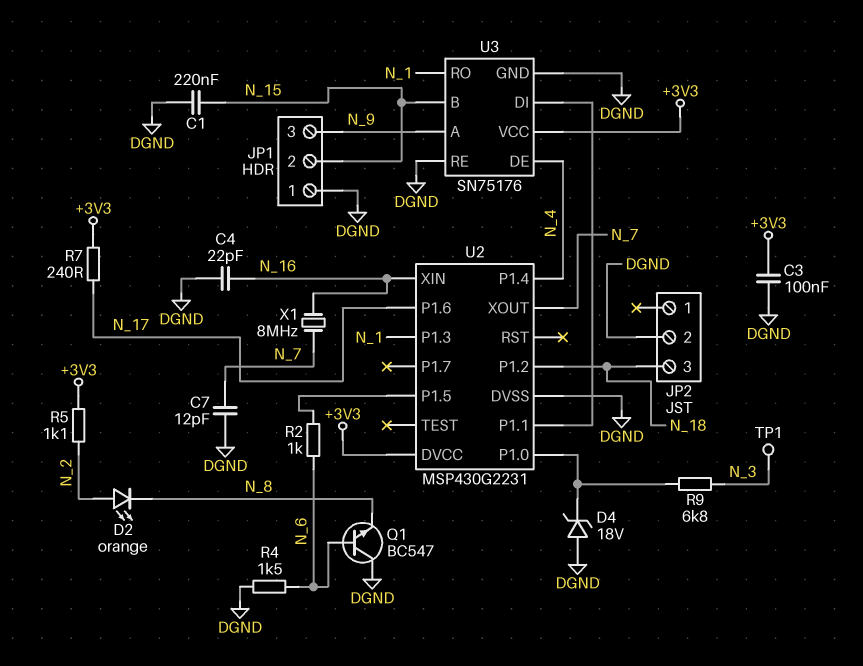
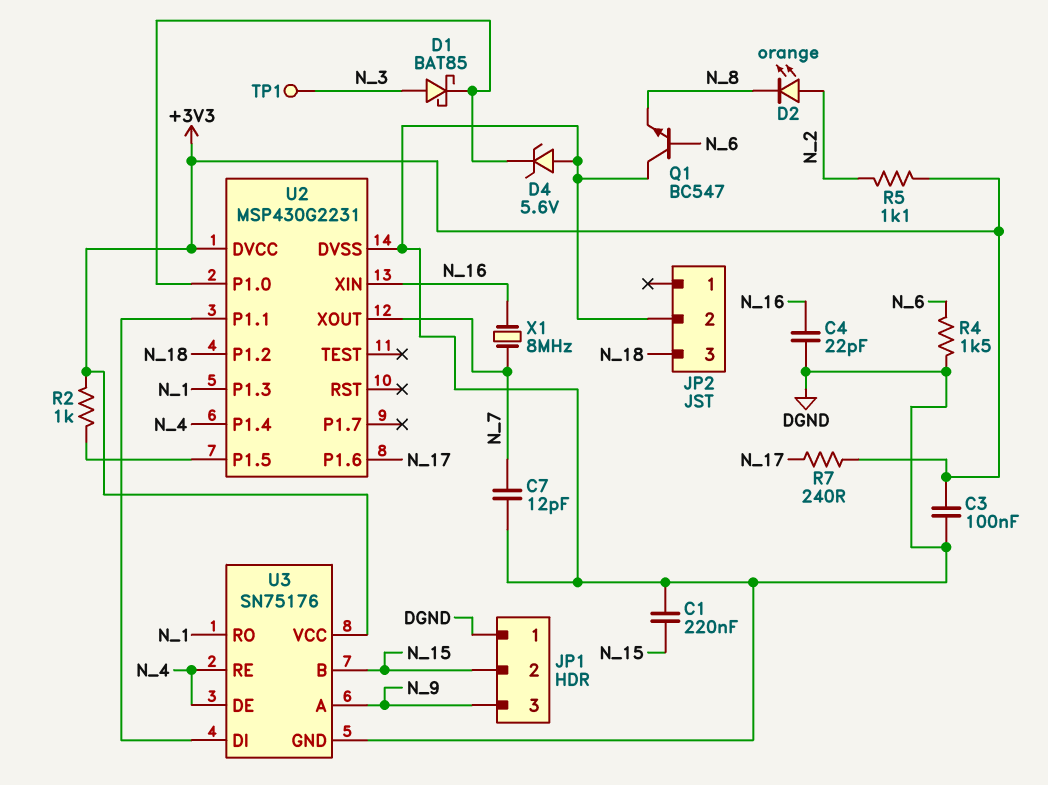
D1: none -> schottky BAT85 (A N_3, K U2/P1.0)
D4: zener 18V (A DGND, K U2/P1.0) -> zener 5.6V (A DGND, K U2/P1.0)
R2: 1k (N_6, U2/P1.5) -> 1k (+3V3, U2/P1.5)
R9: 6.8k (N_3, U2/P1.0) -> none
U3 pin RE: DGND -> N_4

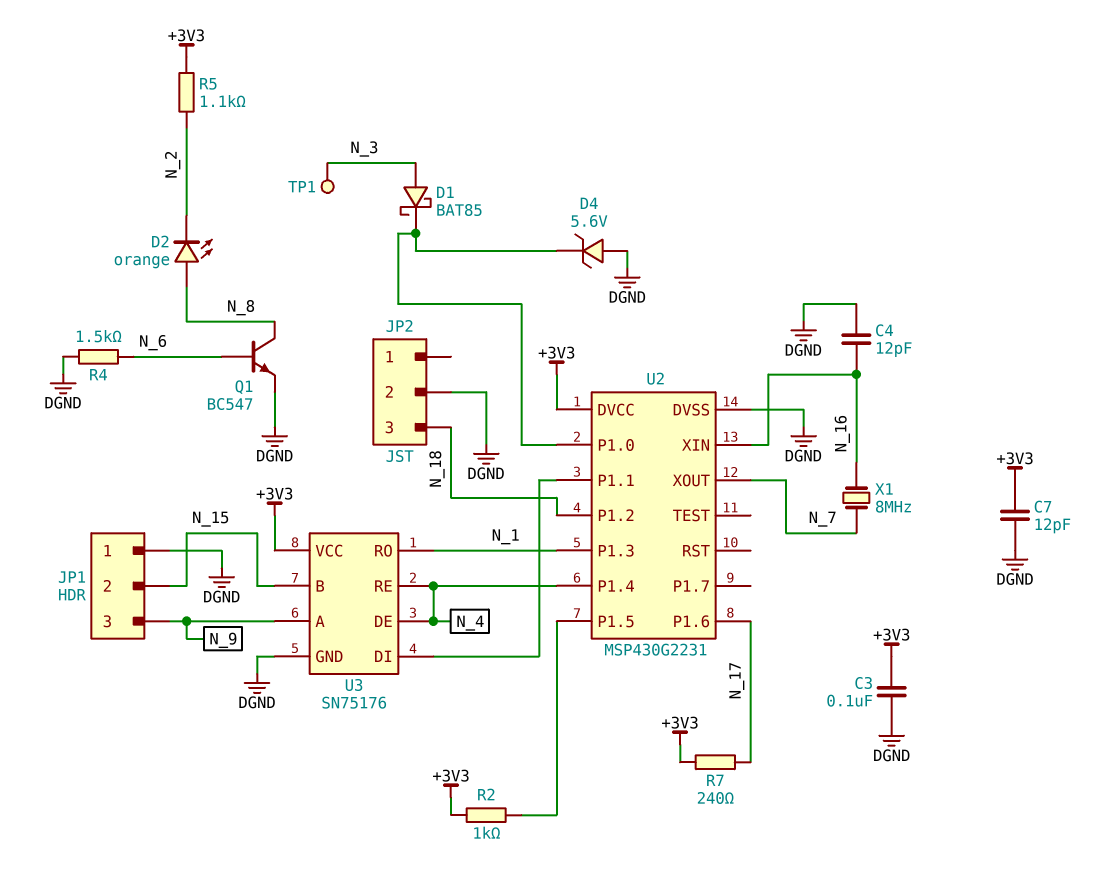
C1: 220nF (DGND, N_15) -> none
C4: 22pF (DGND, N_16) -> 12pF (DGND, N_16)
C7: 12pF (DGND, N_7) -> 12pF (+3V3, DGND)
D2: LED orange (A N_2, K N_8) -> LED orange (A N_8, K N_2)
Q1: NPN BC547 (B N_6, C DGND, E N_8) -> NPN BC547 (B N_6, C N_8, E DGND)

